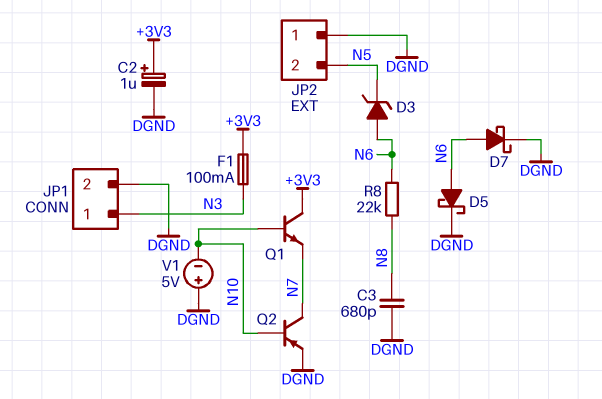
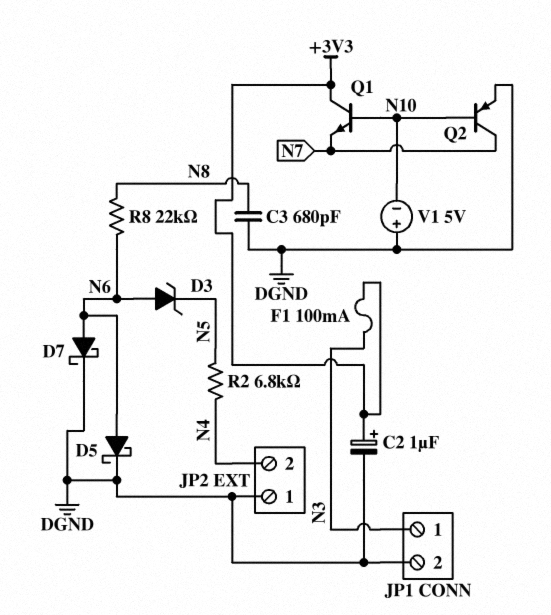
JP2 pin 2: N5 -> N4
R2: none -> 6.8k (N4, N5)

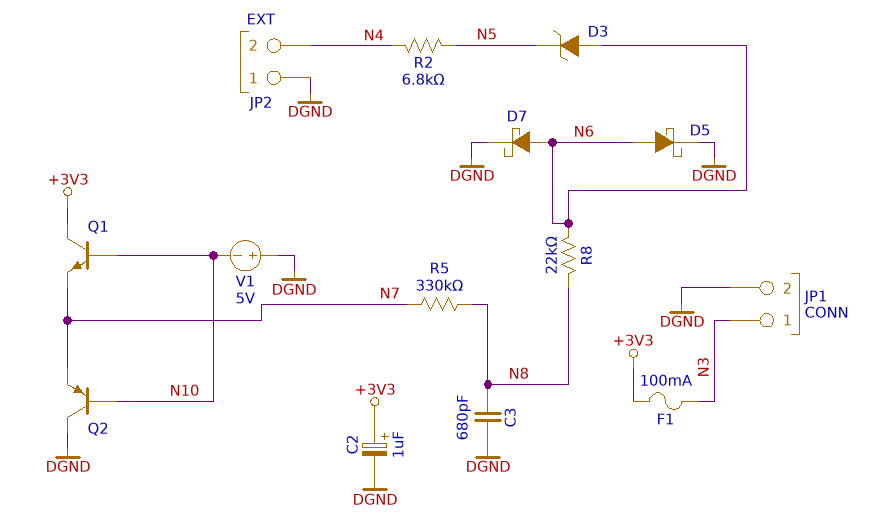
Q2: PNP (B N10, C N7, E DGND) -> PNP (B N10, C DGND, E N7)
R5: none -> 330k (N7, N8)

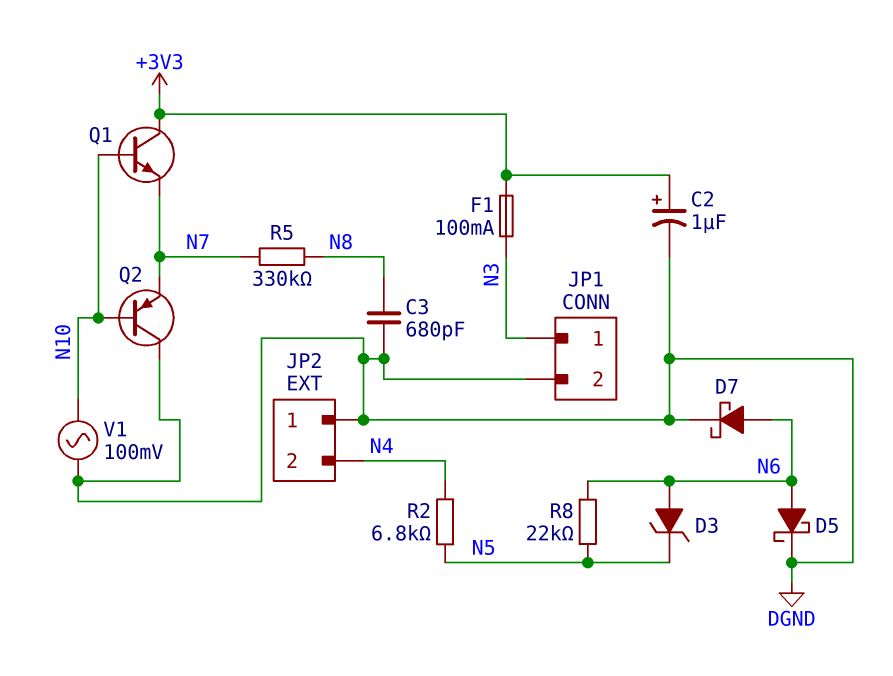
R8: 22k (N6, N8) -> 22k (N5, N6)
V1: 5V (plus DGND, minus N10) -> AC 100mV (DGND, N10)

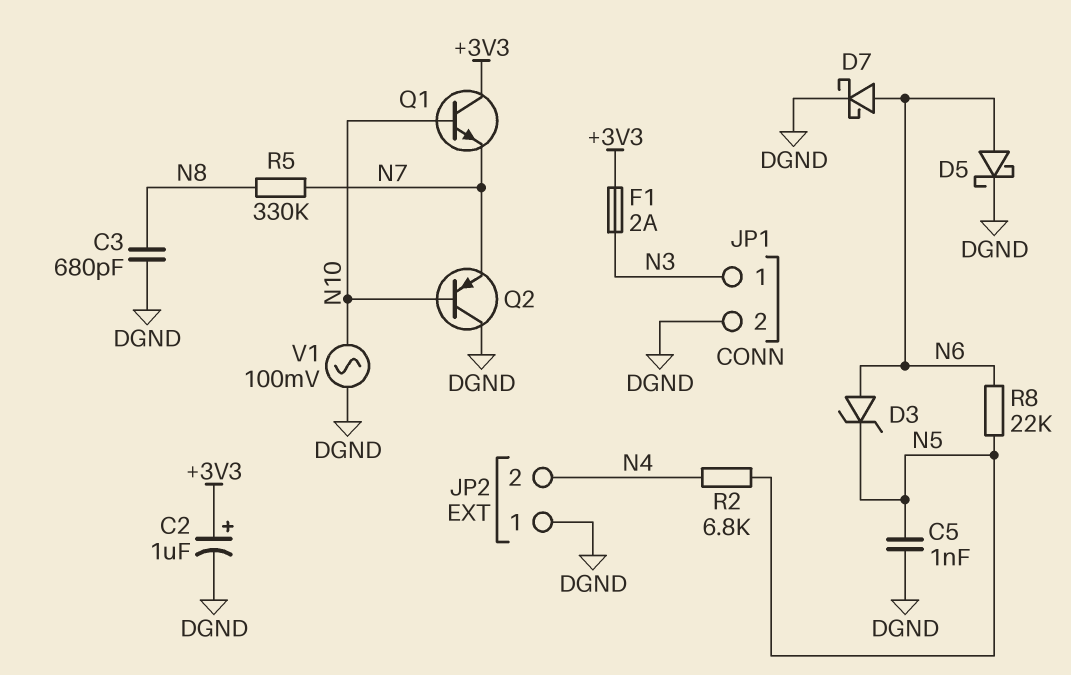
C5: none -> 1nF (DGND, N5)
F1: 100mA (+3V3, N3) -> 2A (+3V3, N3)

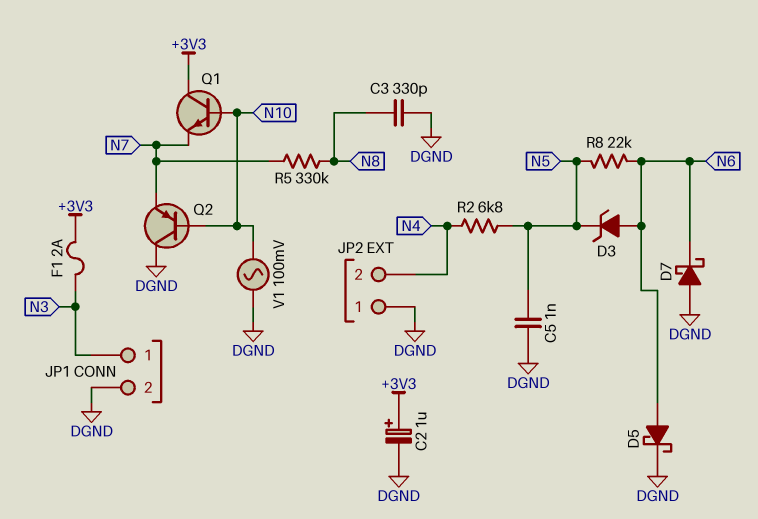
C3: 680pF (DGND, N8) -> 330pF (DGND, N8)
D7: schottky (A N6, K DGND) -> schottky (A DGND, K N6)

